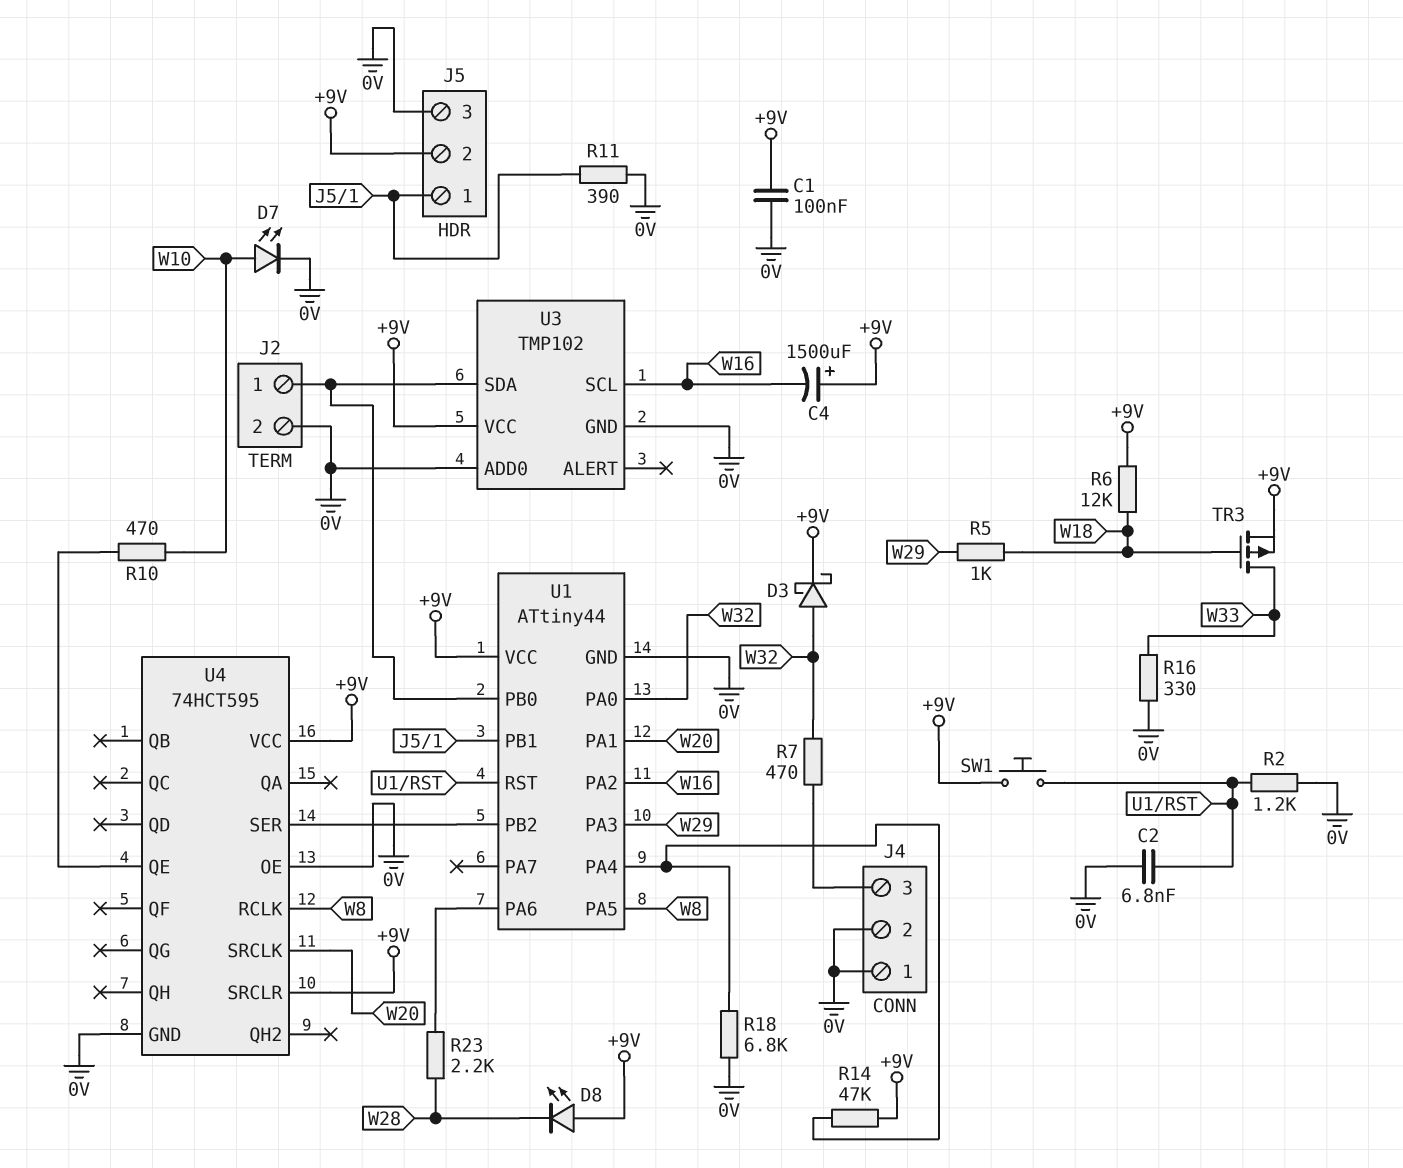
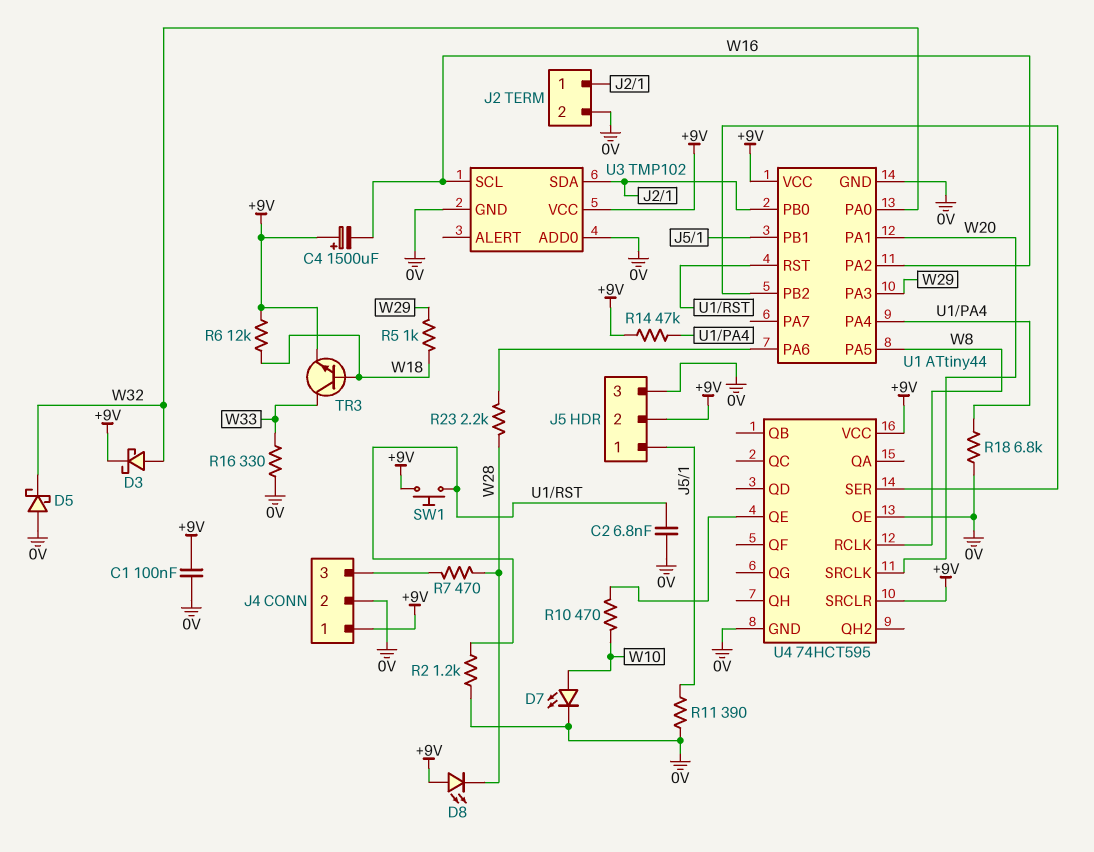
D5: none -> schottky (A 0V, K W32)
J4 pin 1: 0V -> +9V
R7: 470 (J4/3, W32) -> 470 (J4/3, W28)
TR3: PMOS (G W18, D W33, S +9V) -> NPN (B W18, C W33, E +9V)

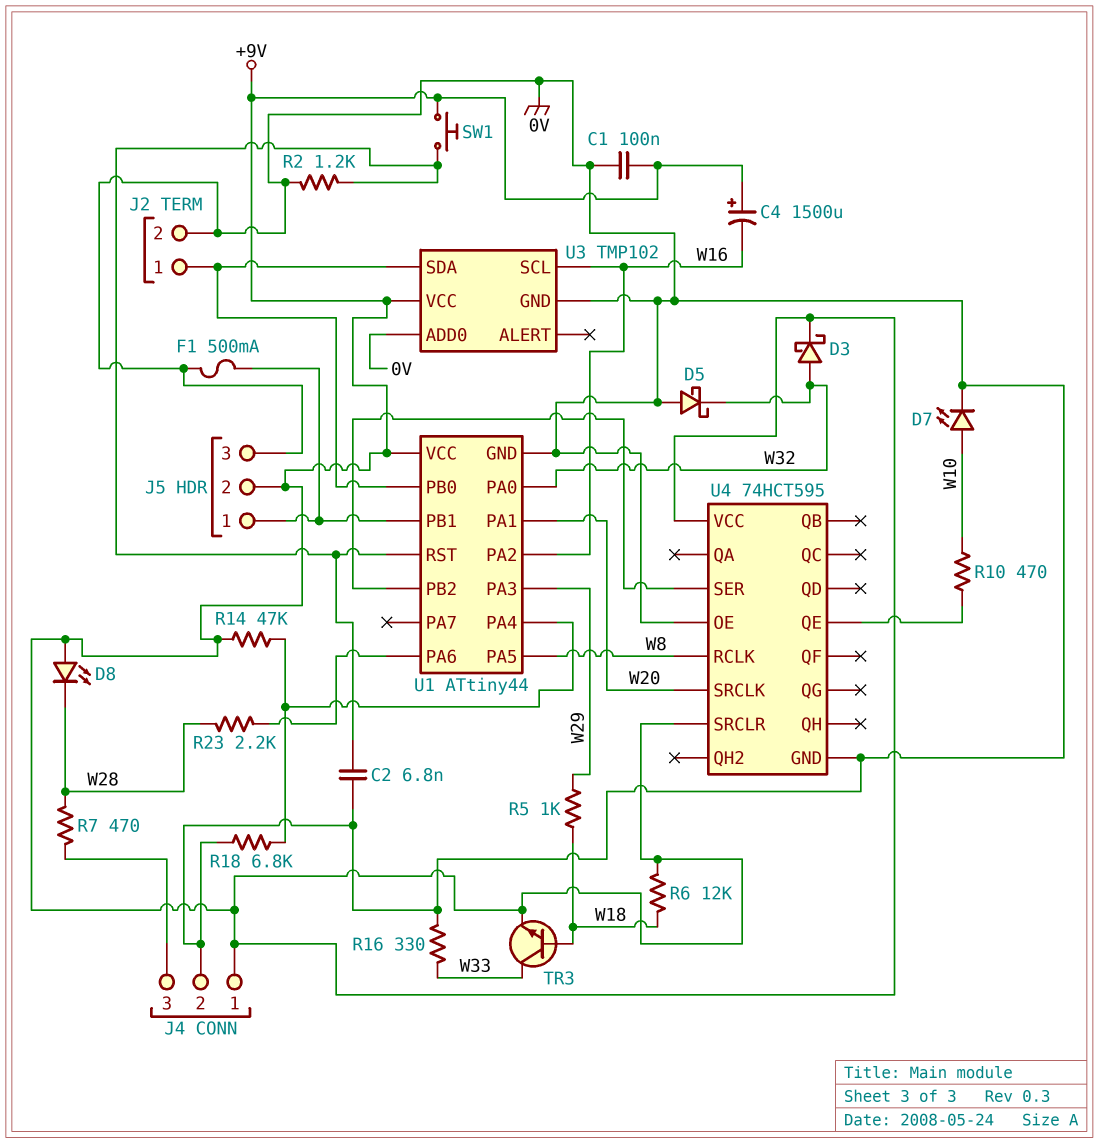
F1: none -> 500mA (0V, J5/1)
R11: 390 (0V, J5/1) -> none

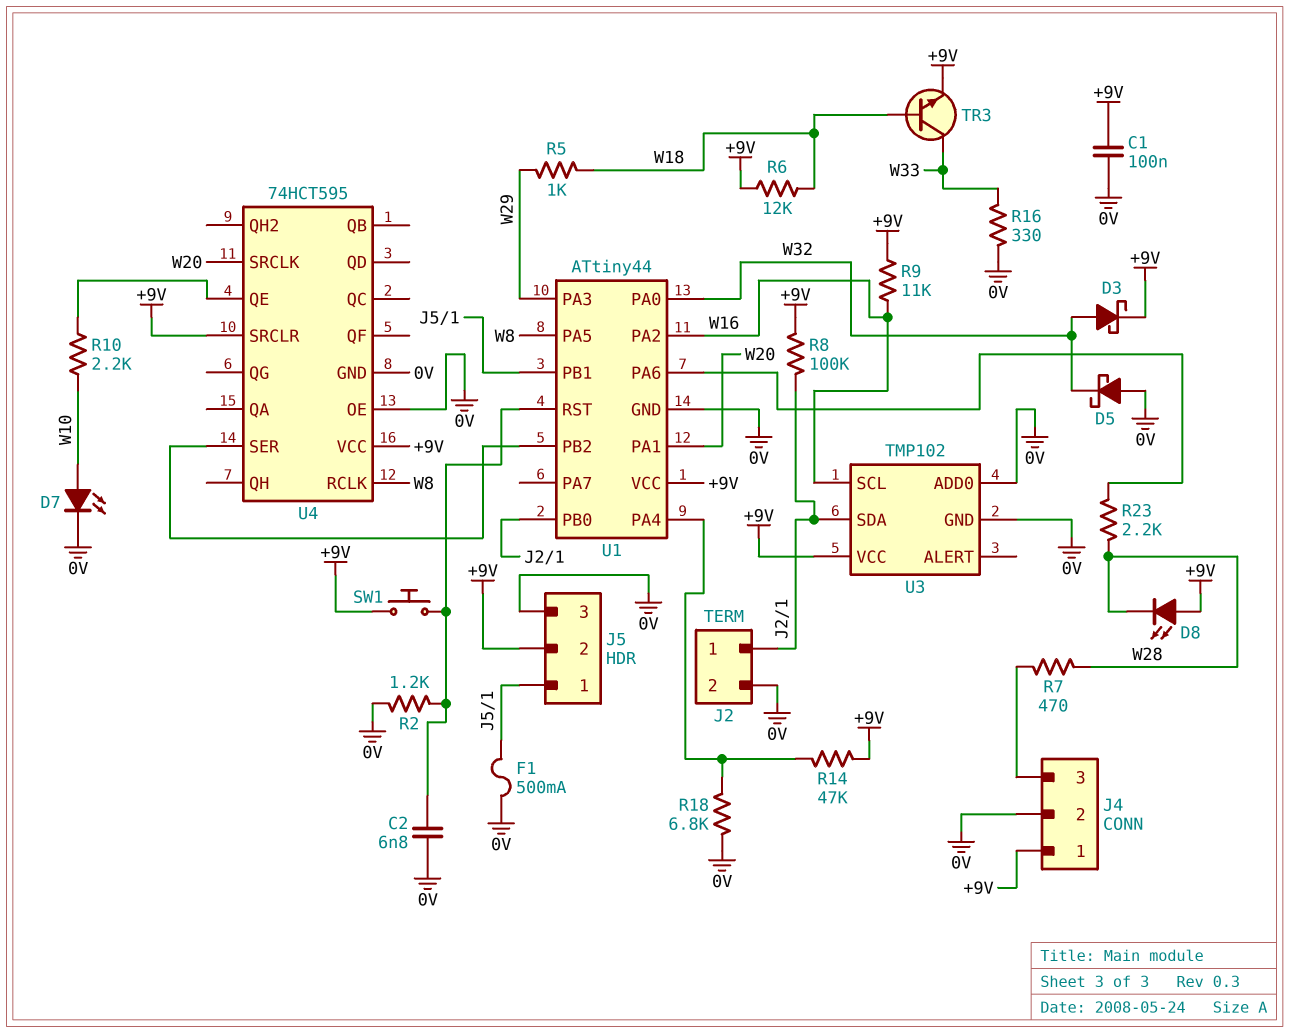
C4: 1500uF (plus +9V, minus W16) -> none
R8: none -> 100k (+9V, J2/1)
R9: none -> 11k (+9V, W16)
R10: 470 (U4/QE, W10) -> 2.2k (U4/QE, W10)

